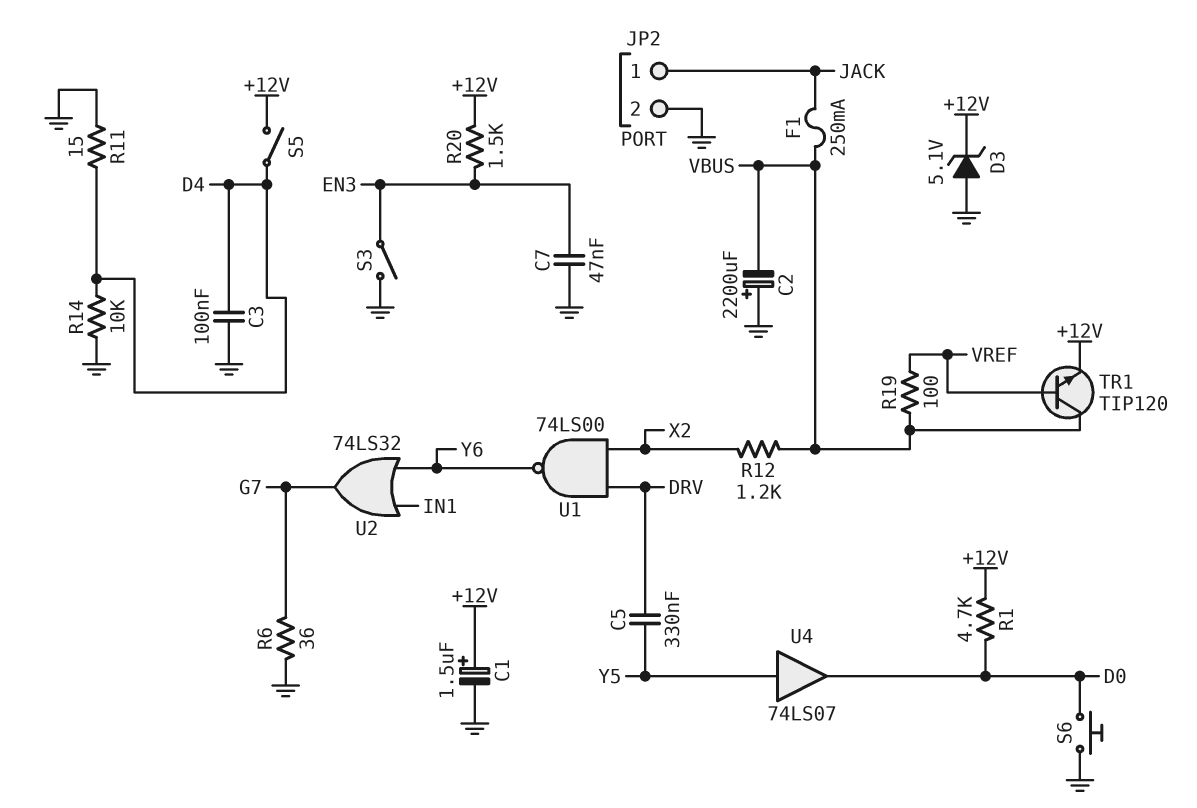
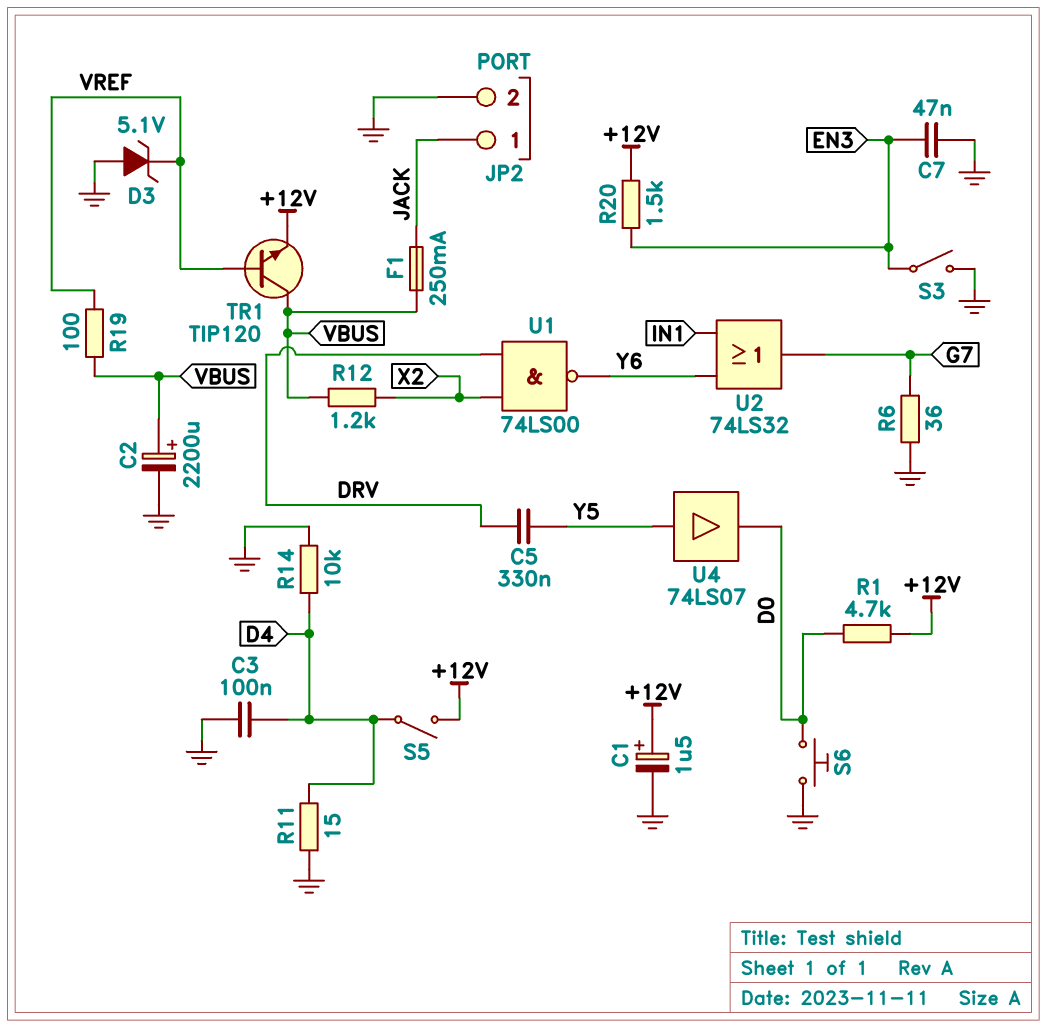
C2: 2200uF (plus GND, minus VBUS) -> 2200uF (plus VBUS, minus GND)
D3: zener 5.1V (A GND, K +12V) -> zener 5.1V (A GND, K VREF)

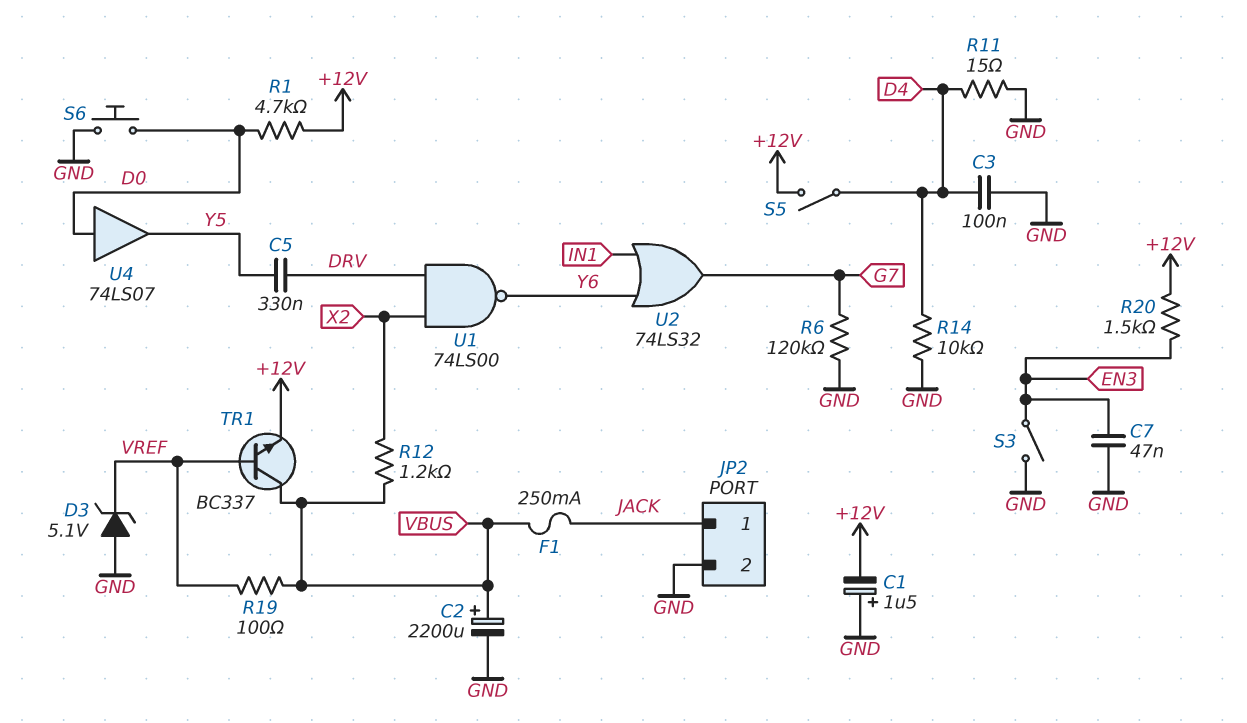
C1: 1.5uF (plus +12V, minus GND) -> 1.5uF (plus GND, minus +12V)
R6: 36 (G7, GND) -> 120k (G7, GND)
TR1: NPN TIP120 (B VREF, C VBUS, E +12V) -> NPN BC337 (B VREF, C VBUS, E +12V)
U4: buffer 74LS07 (in Y5, out D0) -> buffer 74LS07 (in D0, out Y5)

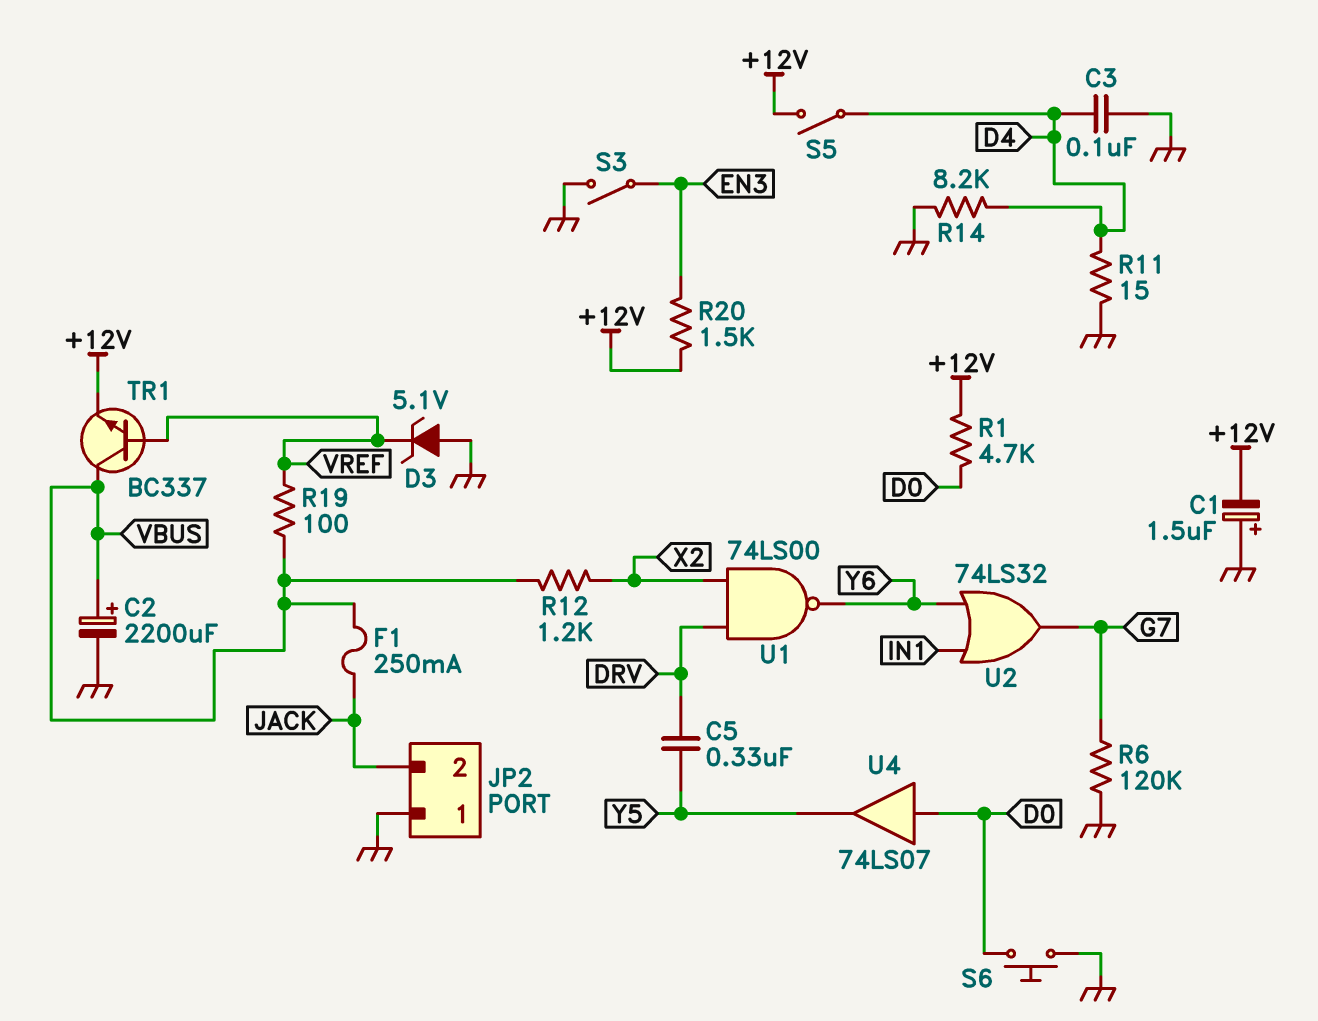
C7: 47nF (EN3, GND) -> none
JP2 pin 1: JACK -> GND
JP2 pin 2: GND -> JACK
R14: 10k (D4, GND) -> 8.2k (D4, GND)

